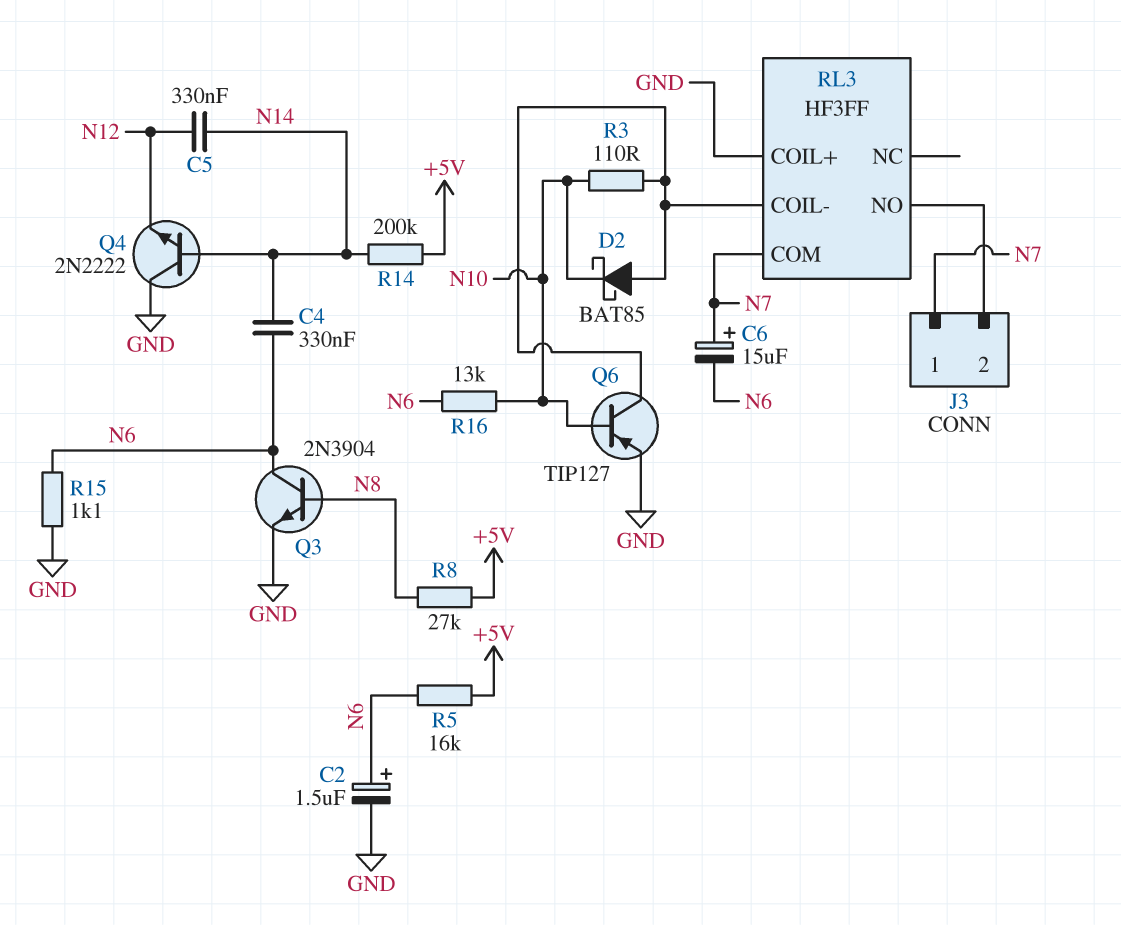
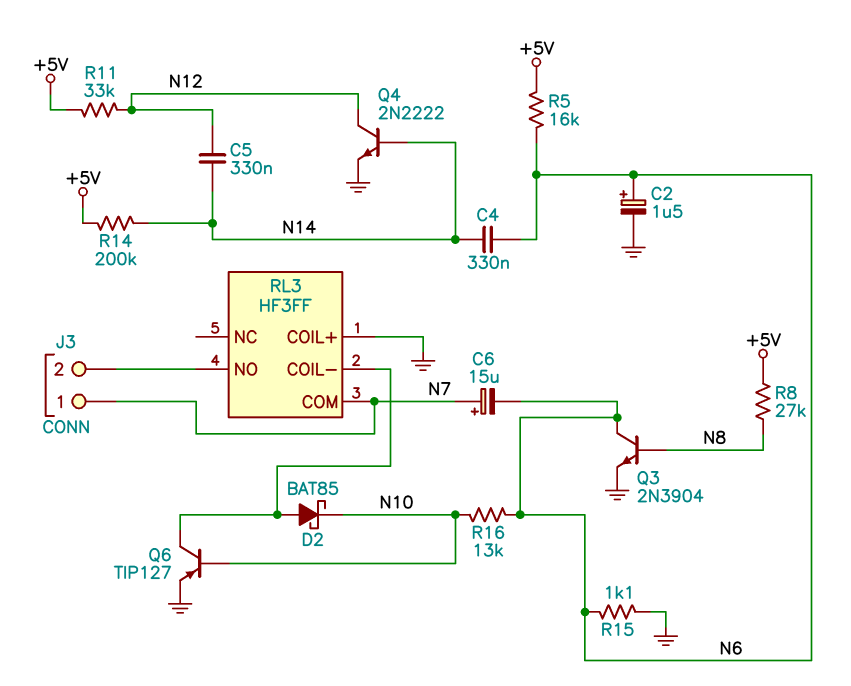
Q4: NPN 2N2222 (B N14, C GND, E N12) -> NPN 2N2222 (B N14, C N12, E GND)
R3: 110 (N10, RL3/COIL-) -> none
R11: none -> 33k (+5V, N12)

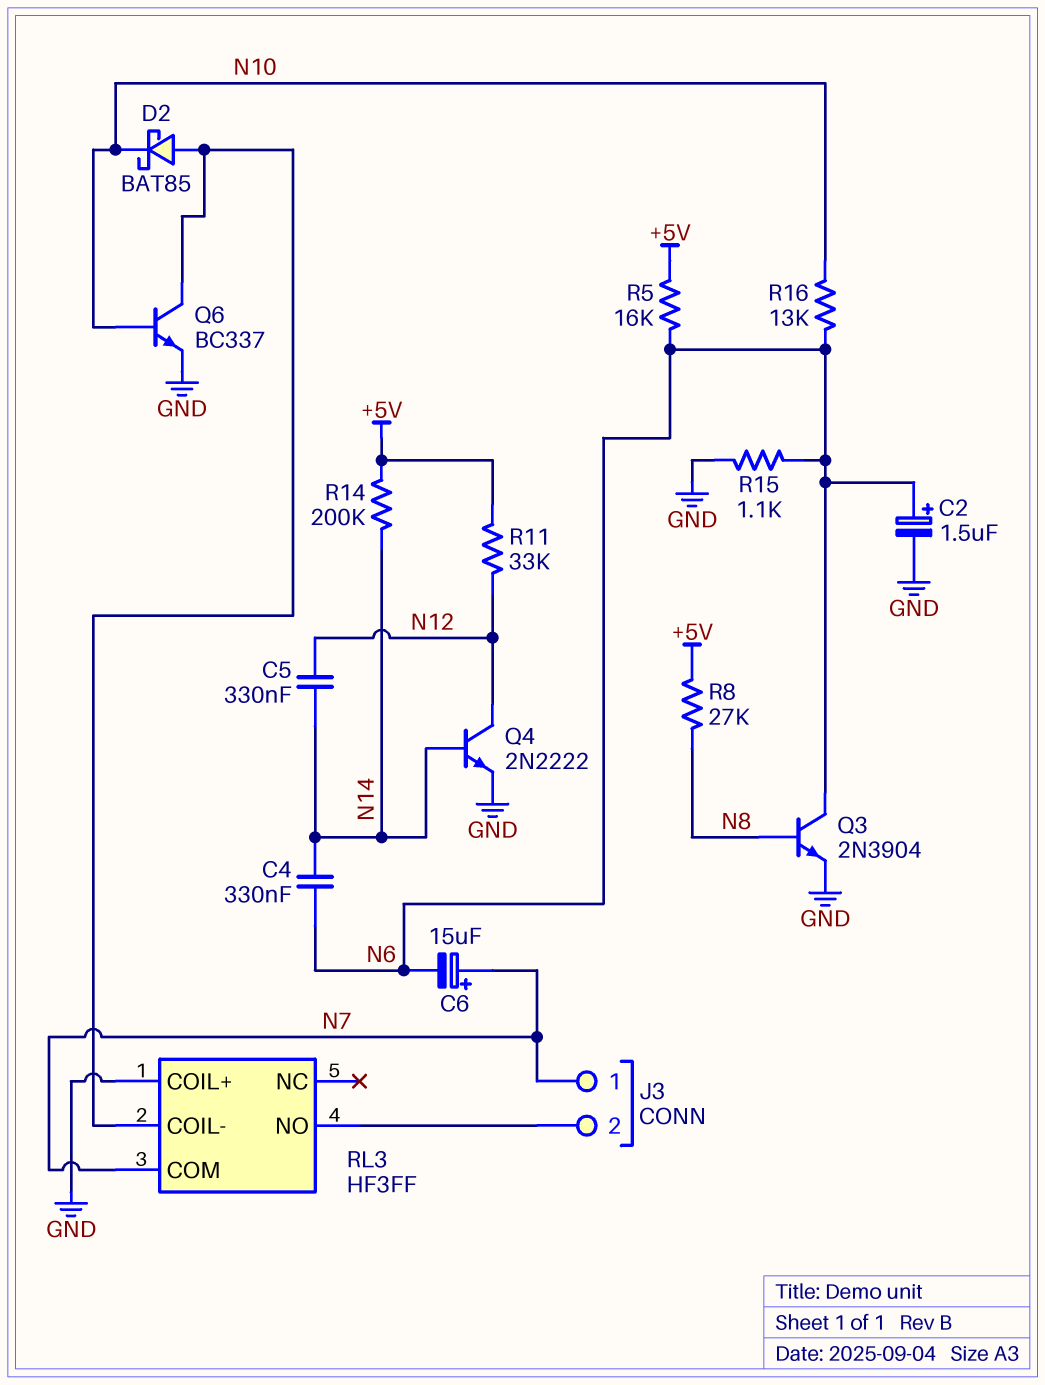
Q6: PNP TIP127 (B N10, C RL3/COIL-, E GND) -> NPN BC337 (B N10, C RL3/COIL-, E GND)

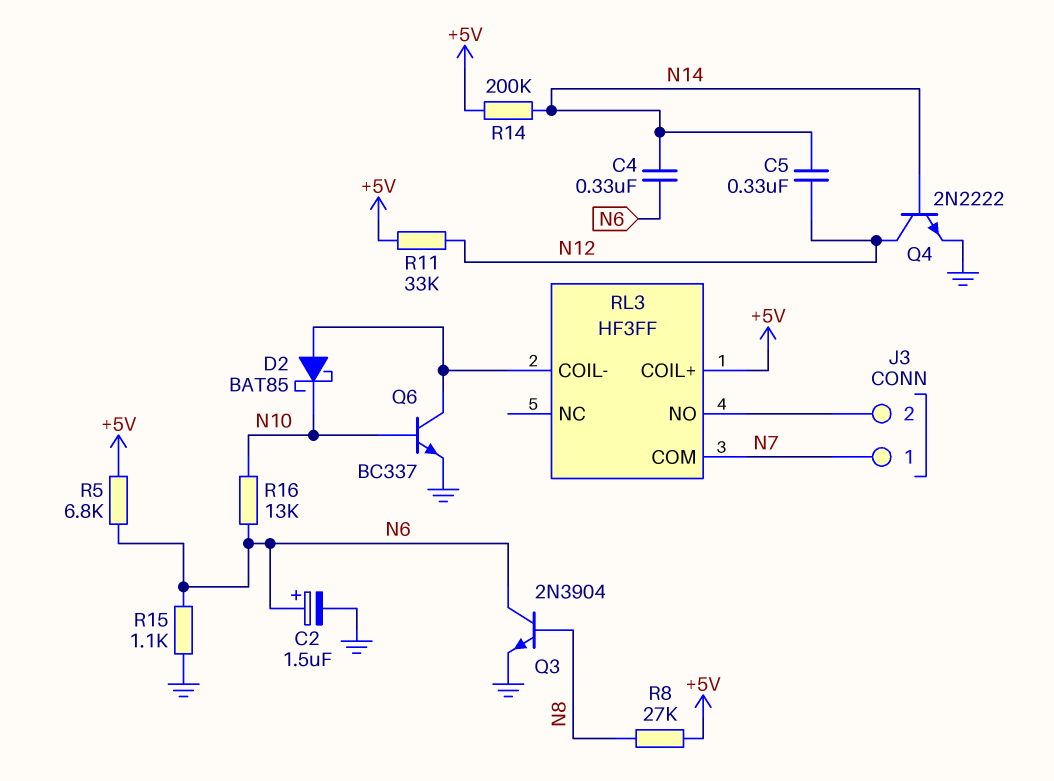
C6: 15uF (plus N7, minus N6) -> none
R5: 16k (+5V, N6) -> 6.8k (+5V, N6)
RL3 pin COIL+: GND -> +5V

